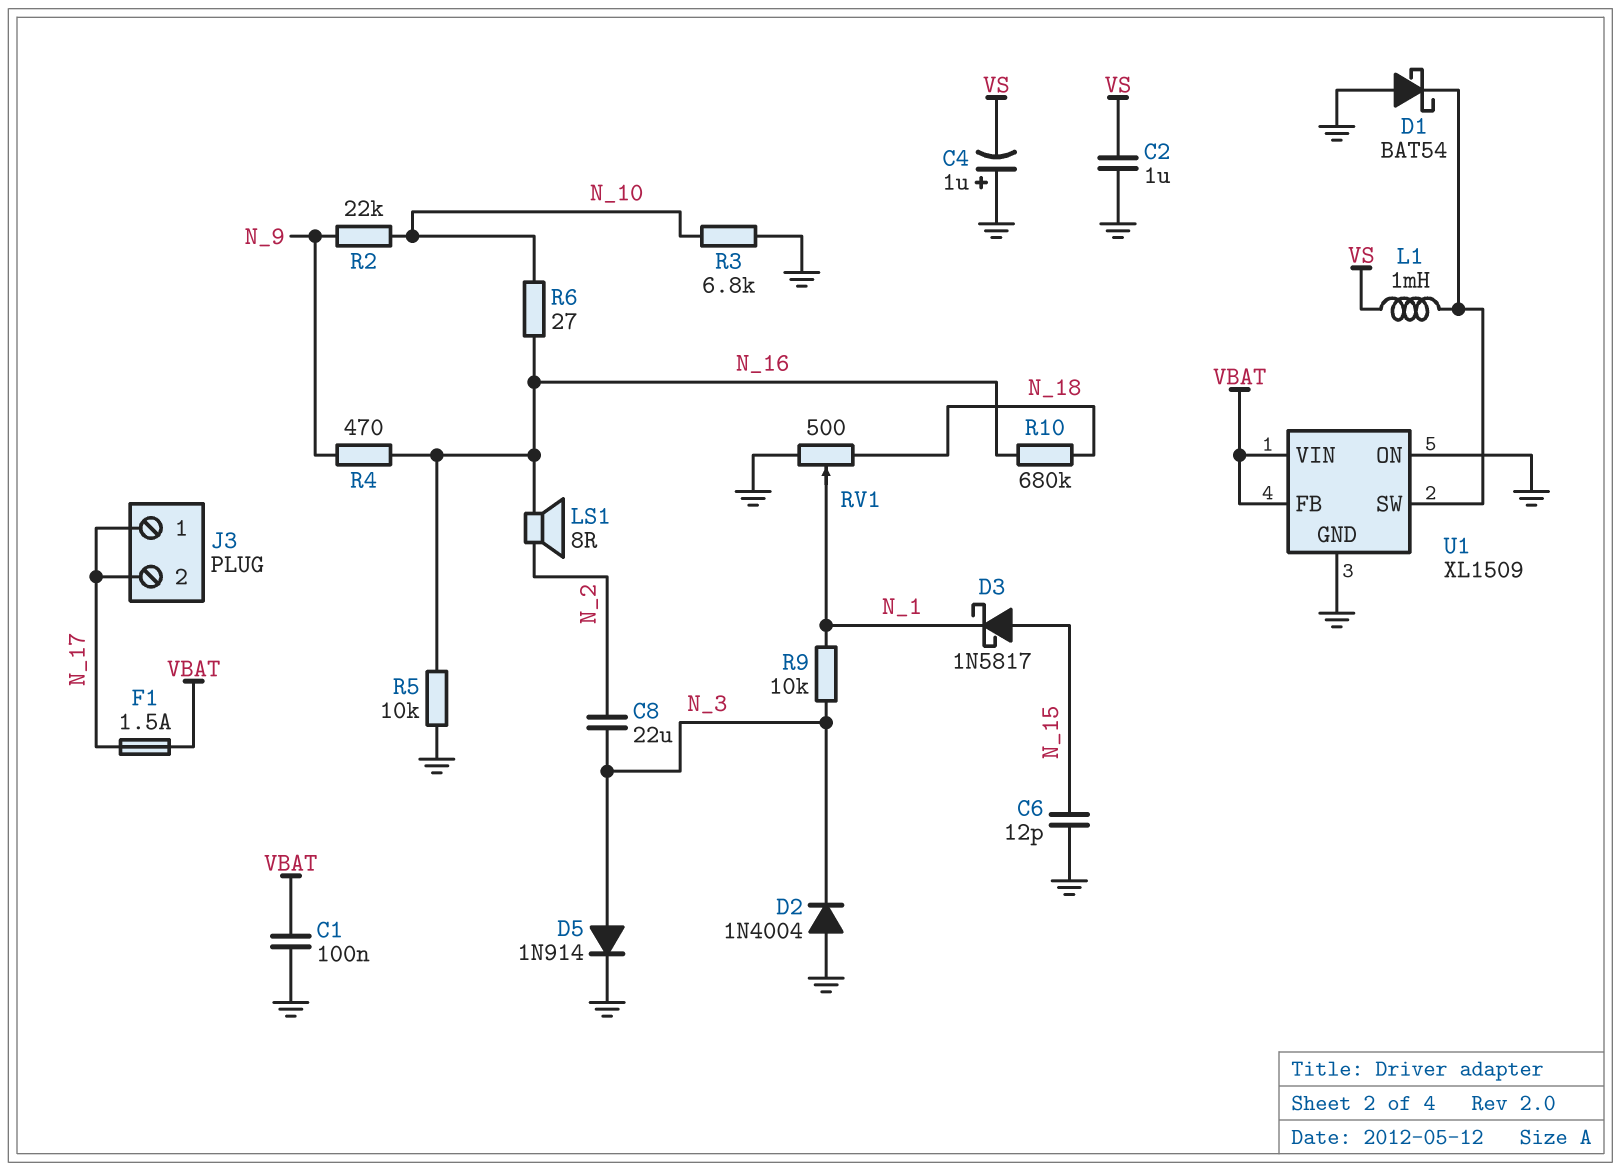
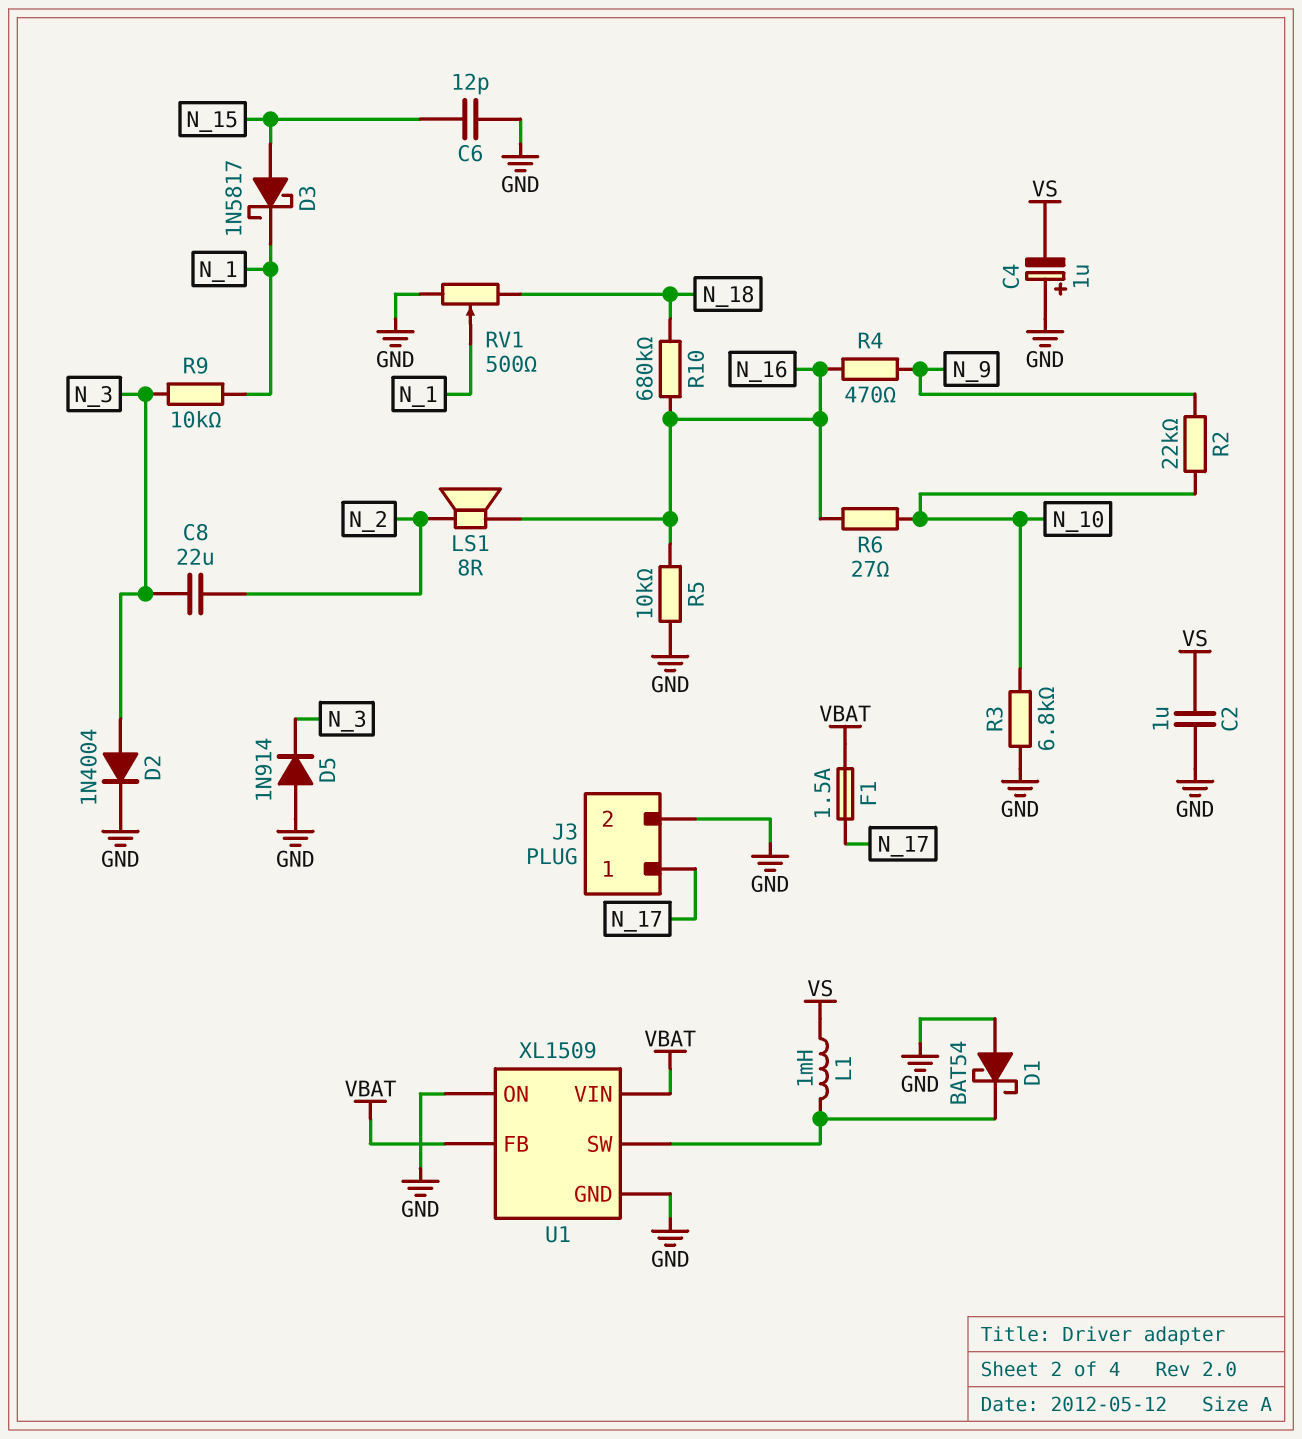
C1: 100nF (GND, VBAT) -> none
D2: diode 1N4004 (A GND, K N_3) -> diode 1N4004 (A N_3, K GND)
D5: diode 1N914 (A N_3, K GND) -> diode 1N914 (A GND, K N_3)
J3 pin 2: N_17 -> GND

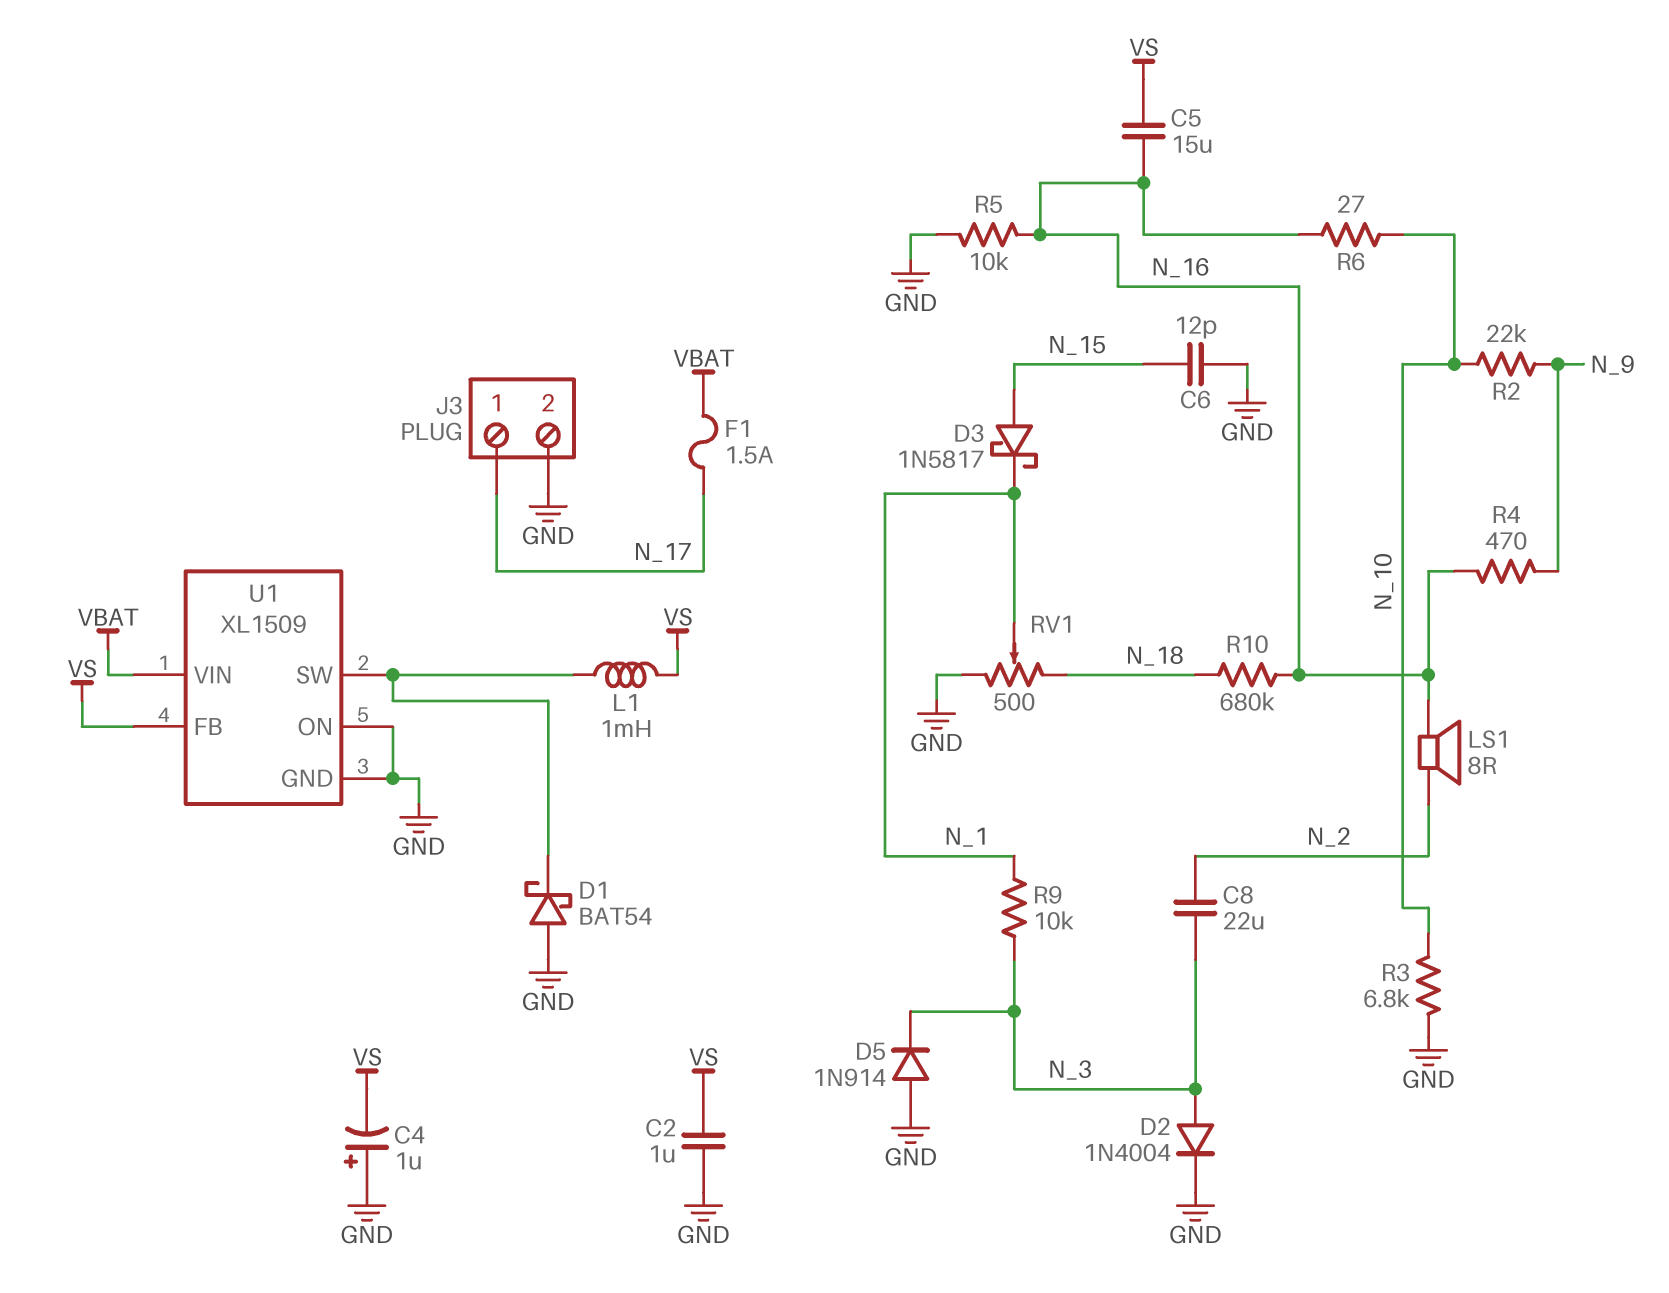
C5: none -> 15uF (N_16, VS)
U1 pin FB: VBAT -> VS

